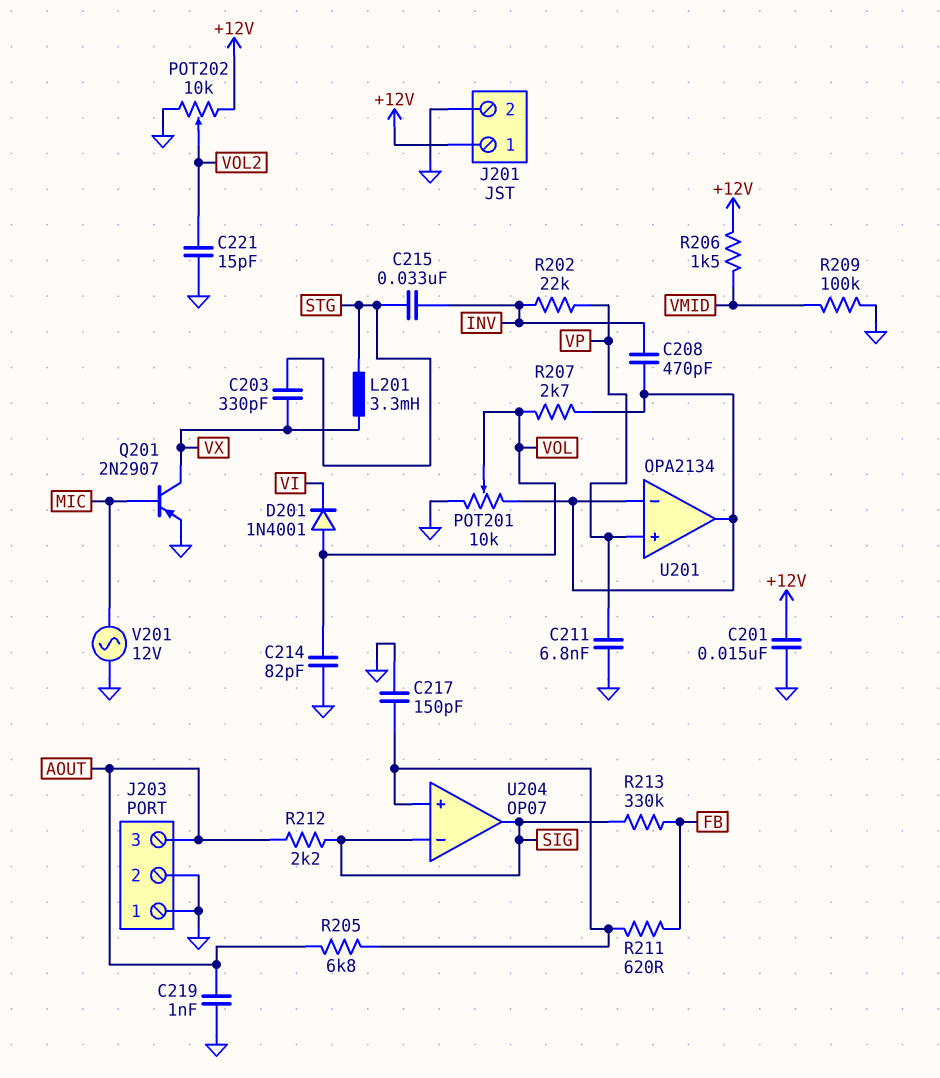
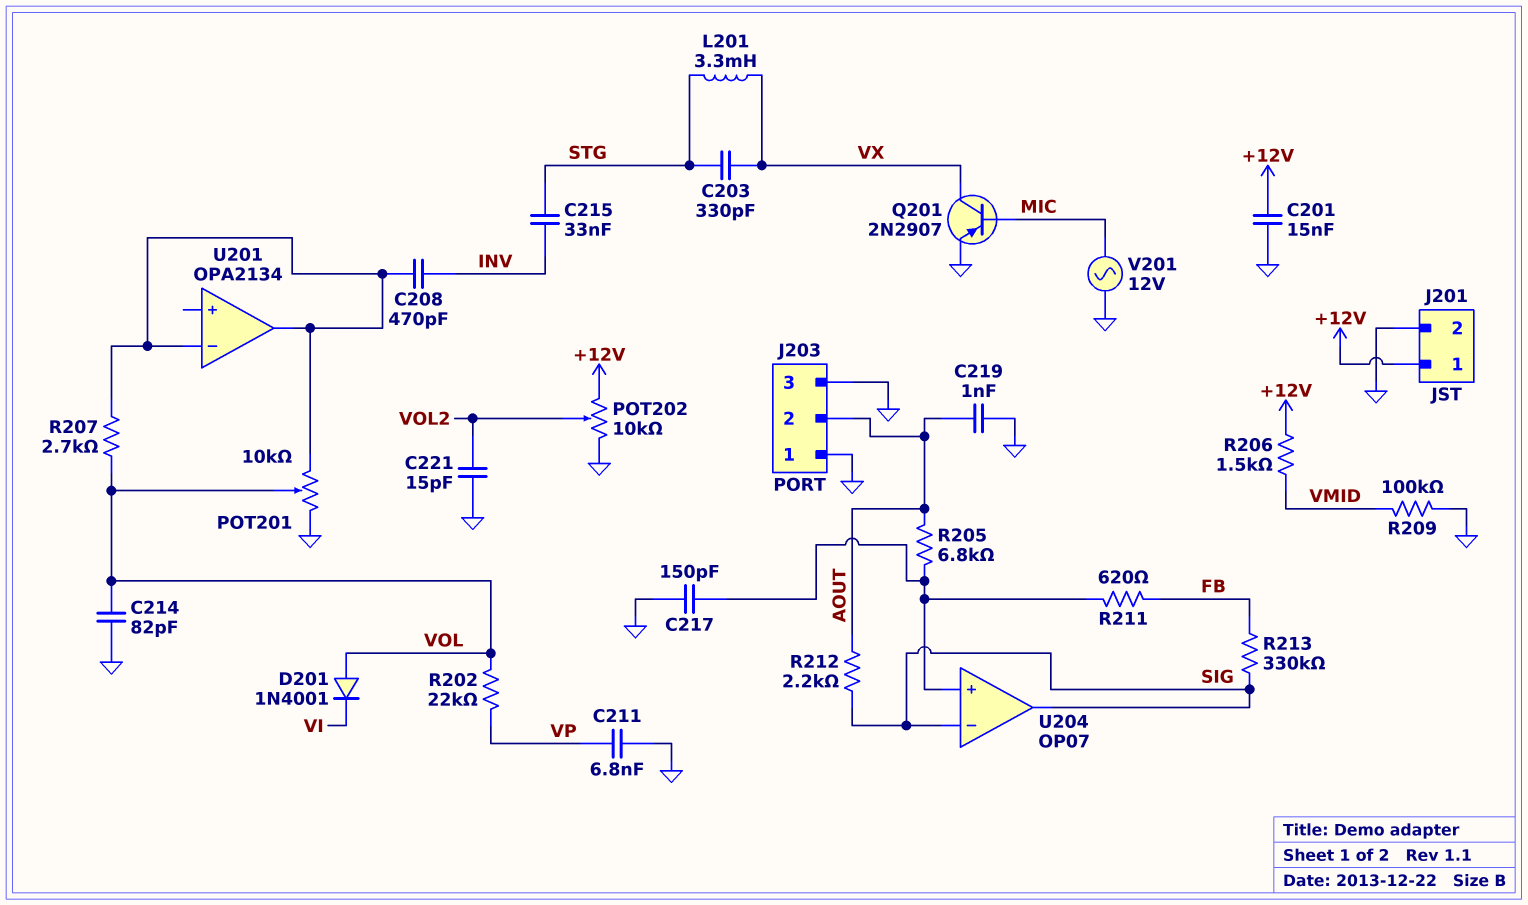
J203 pin 2: GND -> AOUT
J203 pin 3: AOUT -> GND
R202: 22k (INV, VP) -> 22k (VOL, VP)
U201 pin in+: VP -> none

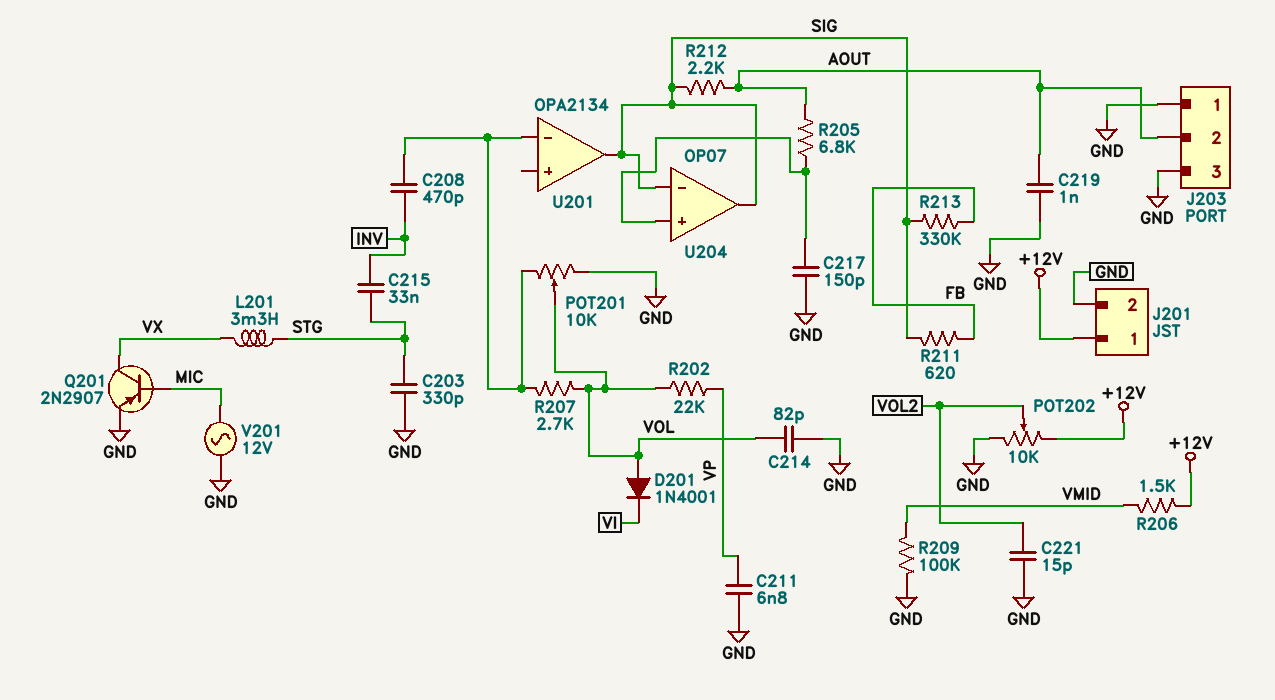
C201: 15nF (+12V, GND) -> none
C203: 330pF (STG, VX) -> 330pF (GND, STG)
R211: 620 (FB, U204/in+) -> 620 (FB, SIG)
U201 pin out: U201/in- -> SIG

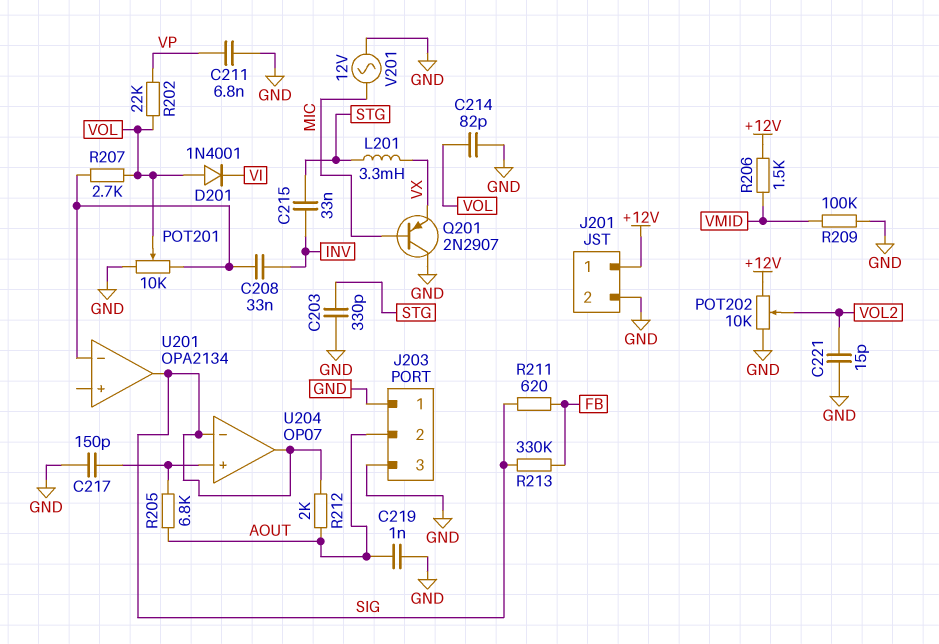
C208: 470pF (INV, U201/in-) -> 33nF (INV, U201/in-)
Q201: PNP 2N2907 (B MIC, C VX, E GND) -> PNP 2N2907 (B MIC, C GND, E VX)
R212: 2.2k (AOUT, SIG) -> 2k (AOUT, SIG)

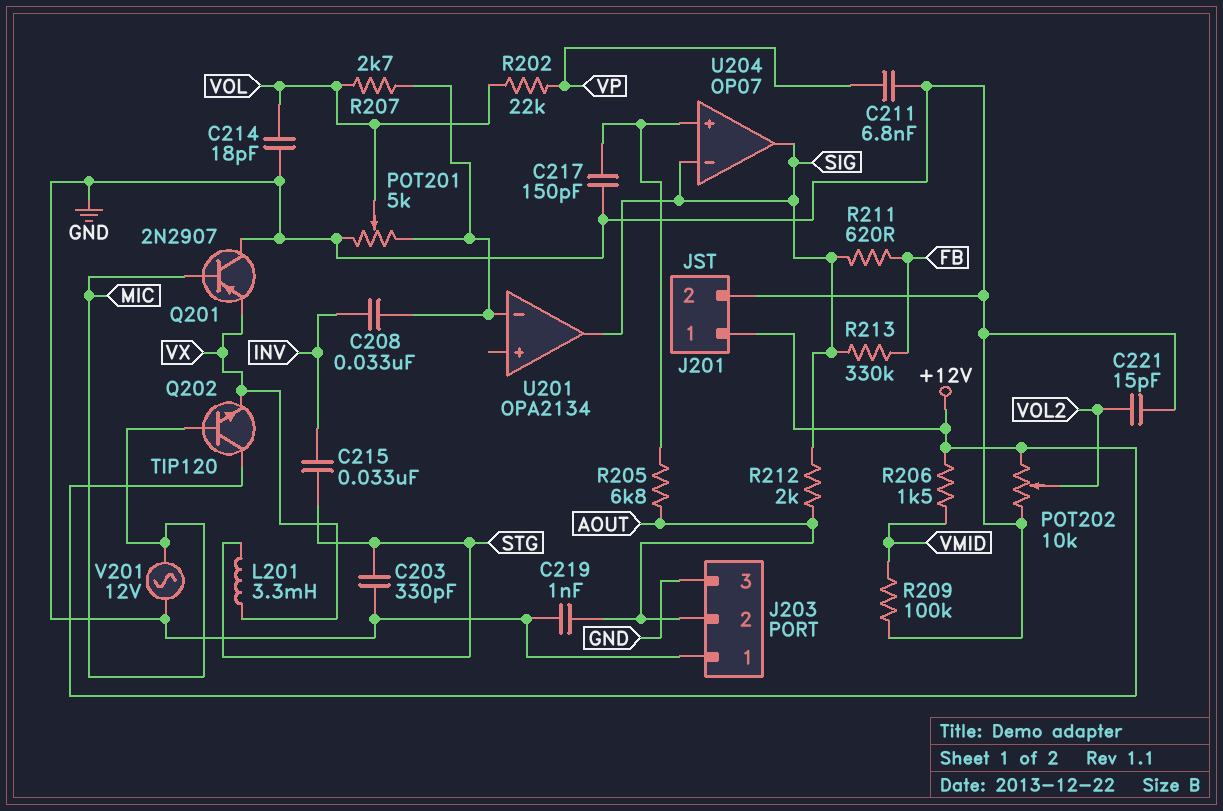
C214: 82pF (GND, VOL) -> 18pF (GND, VOL)
D201: diode 1N4001 (A VOL, K VI) -> none
POT201: 10k (GND, U201/in-, wiper VOL) -> 5k (GND, U201/in-, wiper VOL)
Q202: none -> NPN TIP120 (B MIC, C +12V, E VX)

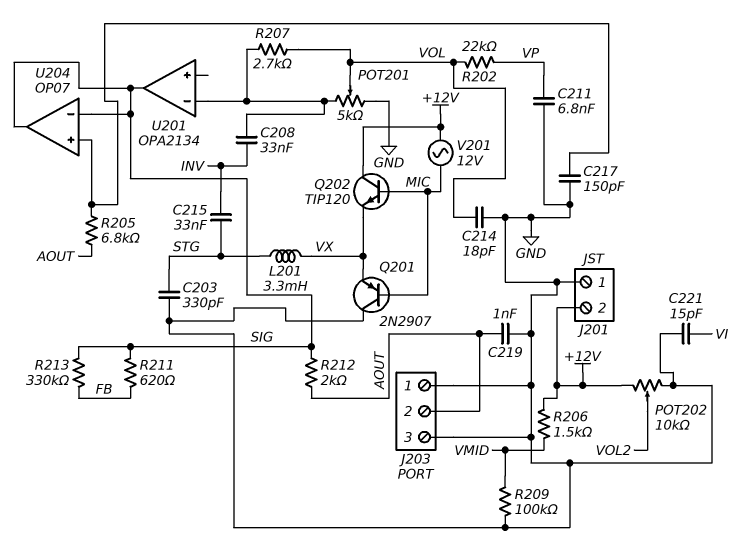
C221: 15pF (GND, VOL2) -> 15pF (GND, VI)
J201 pin 1: +12V -> GND
J201 pin 2: GND -> +12V
V201: AC 12V (GND, MIC) -> AC 12V (+12V, MIC)

